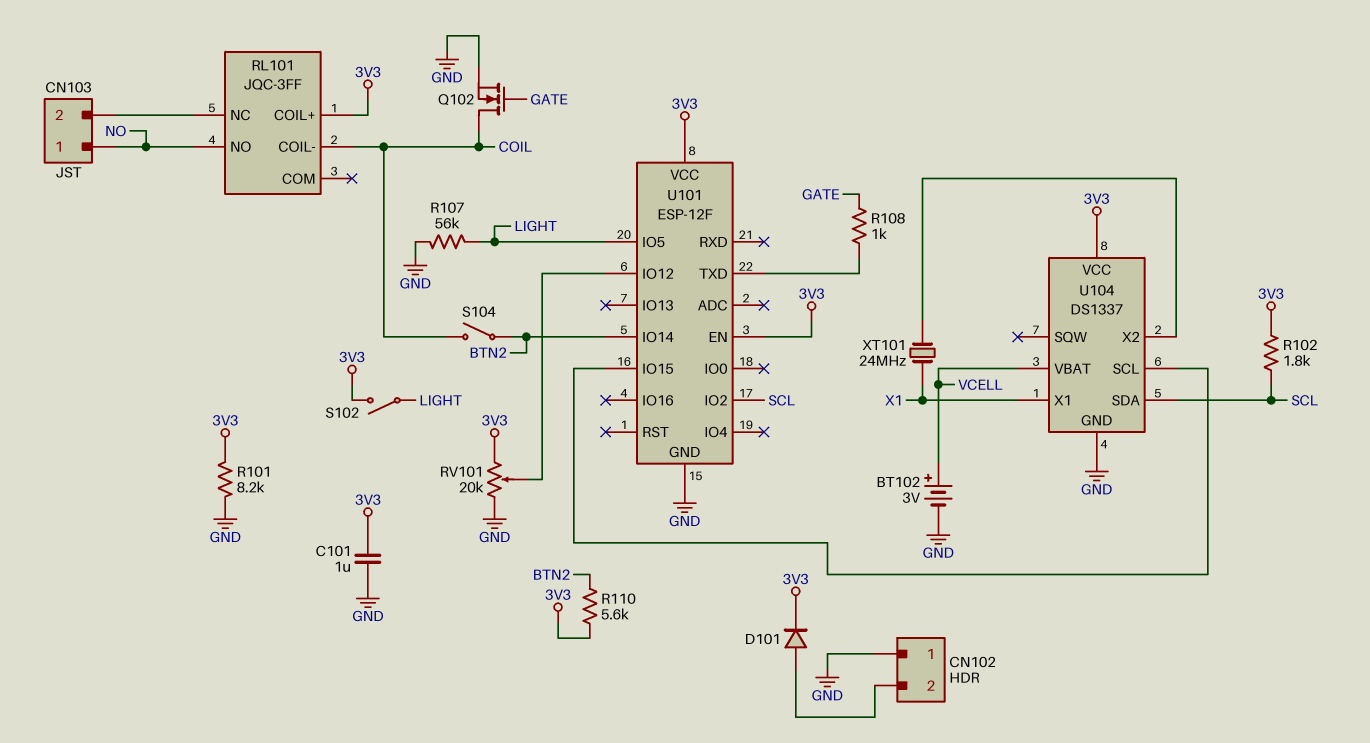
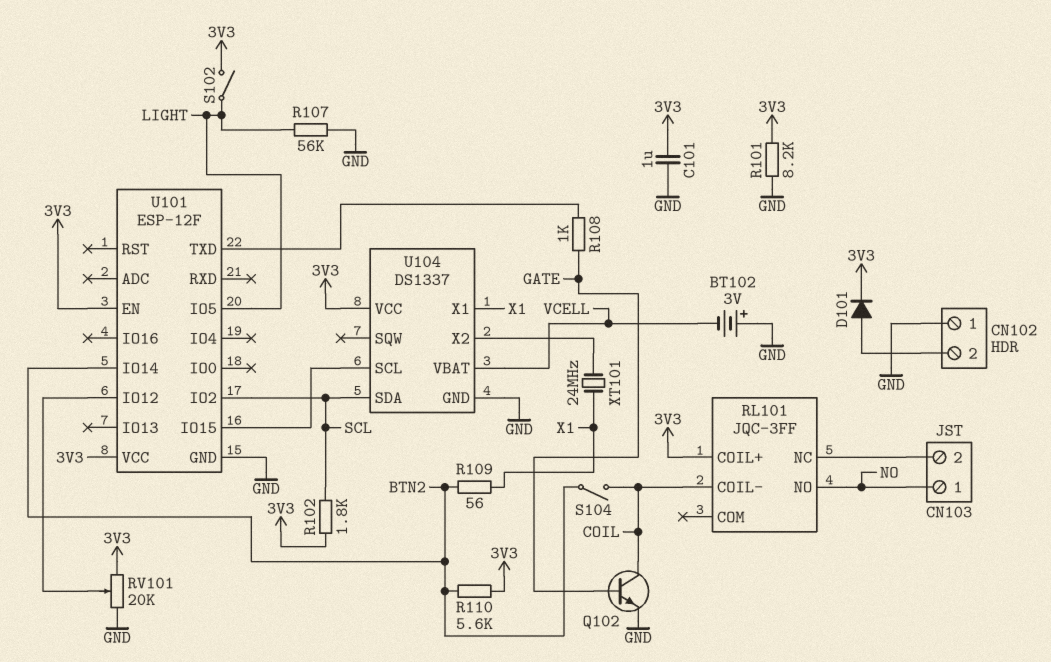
BT102: 3V (plus VCELL, minus GND) -> 3V (plus GND, minus VCELL)
Q102: NMOS (G GATE, D COIL, S GND) -> NPN (B GATE, C COIL, E GND)
R109: none -> 56 (BTN2, X1)

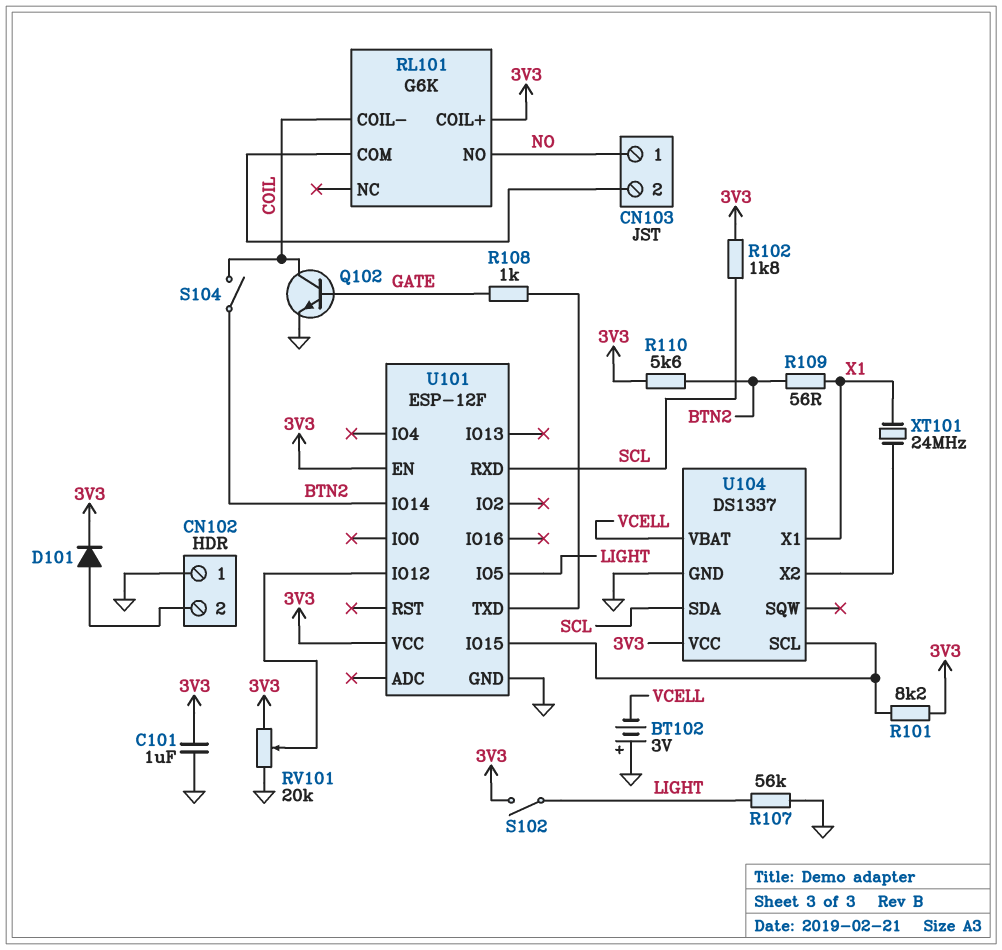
R101: 8.2k (3V3, GND) -> 8.2k (3V3, U101/IO15)
RL101: JQC-3FF -> G6K
RL101 pin COM: none -> CN103/2
RL101 pin NC: CN103/2 -> none
U101 pin IO2: SCL -> none
U101 pin RXD: none -> SCL

